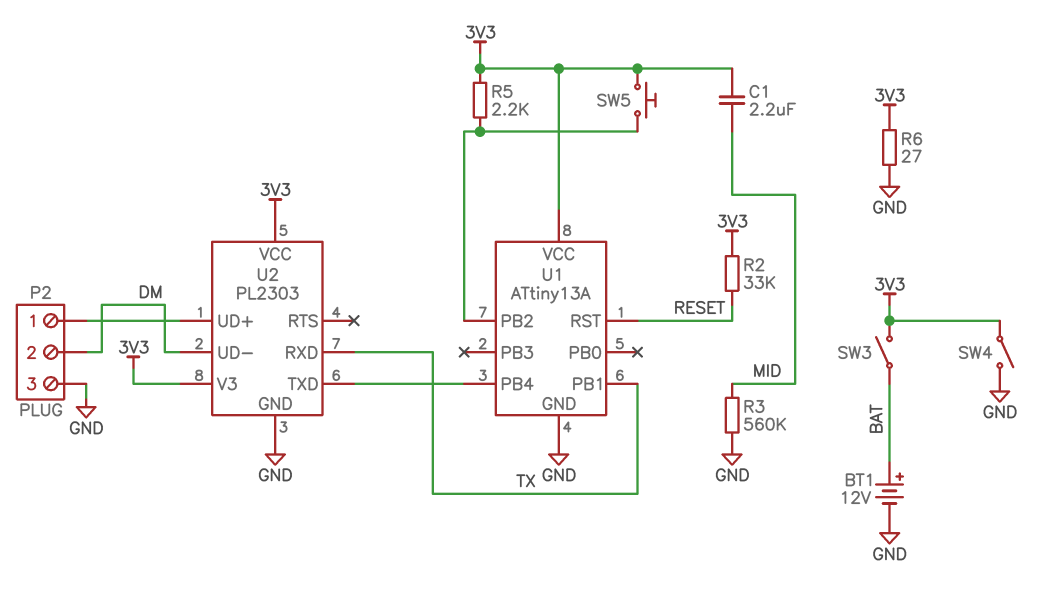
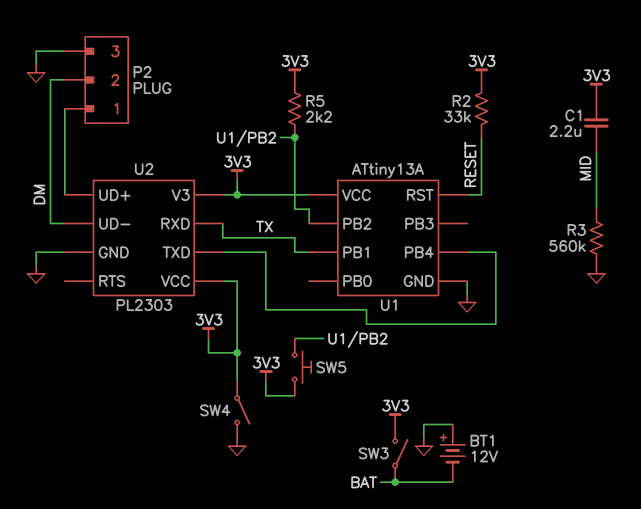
BT1: 12V (plus BAT, minus GND) -> 12V (plus GND, minus BAT)
R6: 27 (3V3, GND) -> none

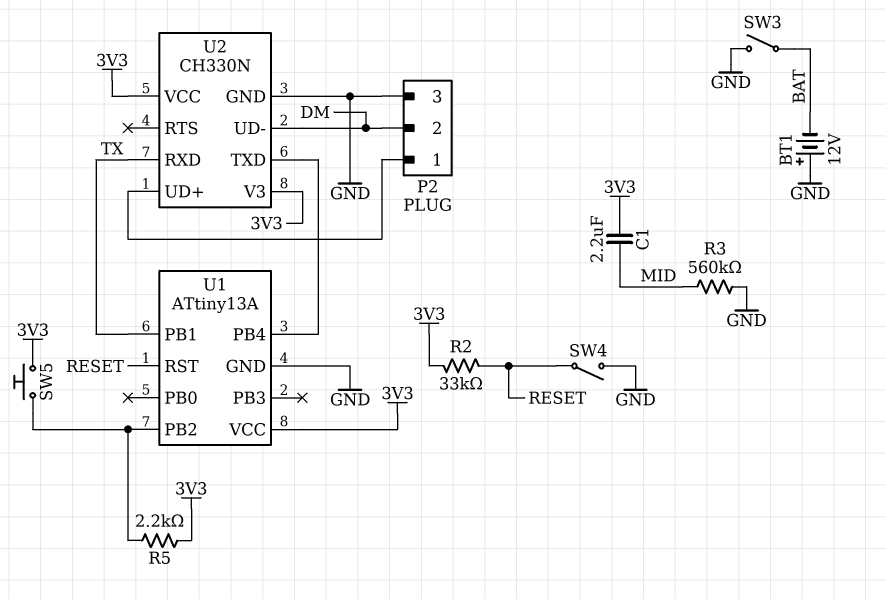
SW3: switch (3V3, BAT) -> switch (BAT, GND)
SW4: switch (3V3, GND) -> switch (GND, RESET)
U2: PL2303 -> CH330N

